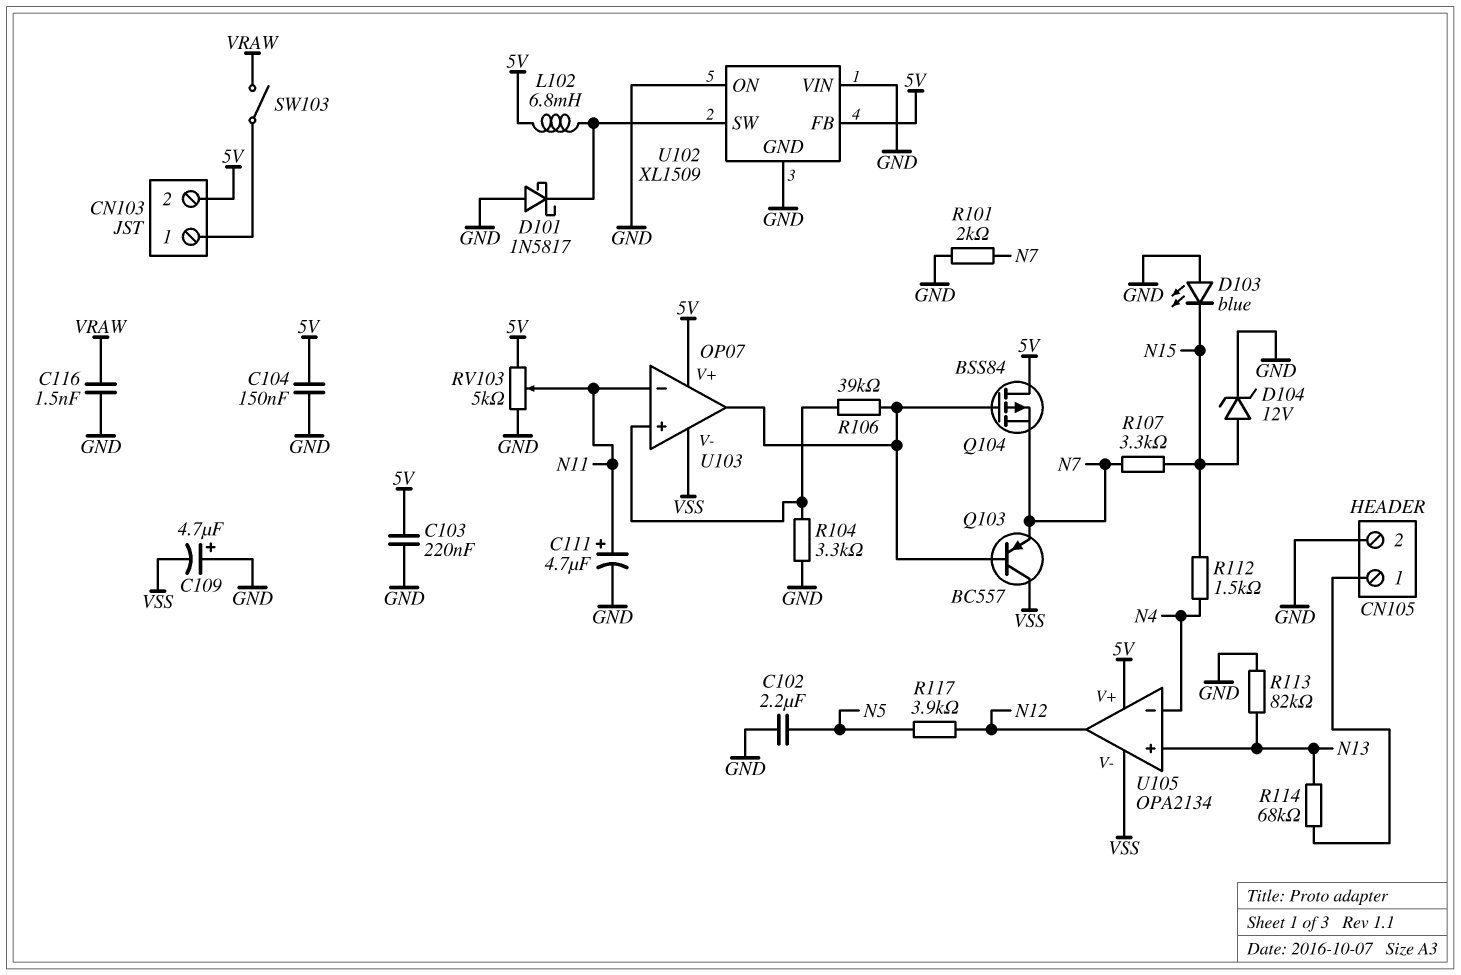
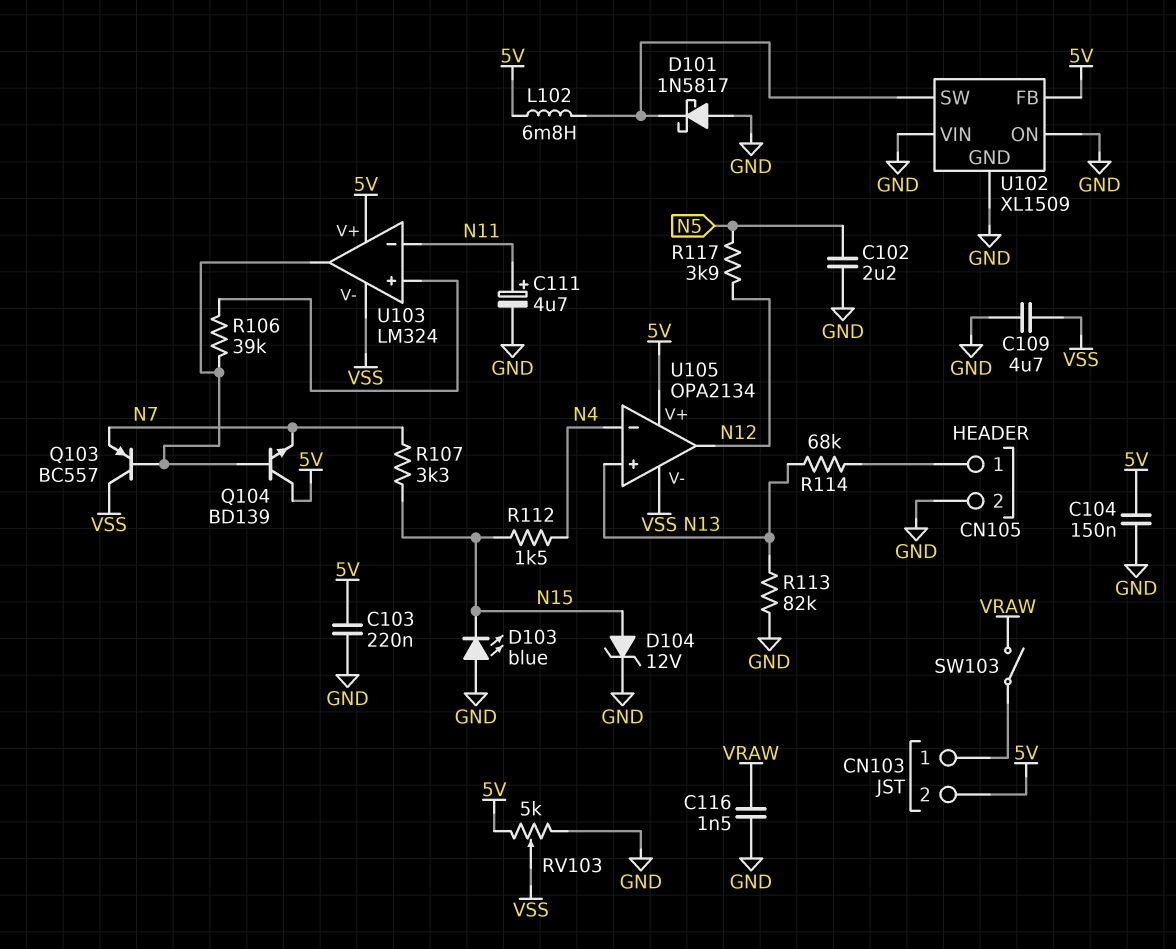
C109: 4.7uF (plus GND, minus VSS) -> 4.7uF (GND, VSS)
Q104: PMOS BSS84 (G U103/out, D 5V, S N7) -> NPN BD139 (B U103/out, C 5V, E N7)
R101: 2k (GND, N7) -> none
R104: 3.3k (GND, U103/in+) -> none
RV103: 5k (5V, GND, wiper N11) -> 5k (5V, GND, wiper VSS)
U103: OP07 -> LM324

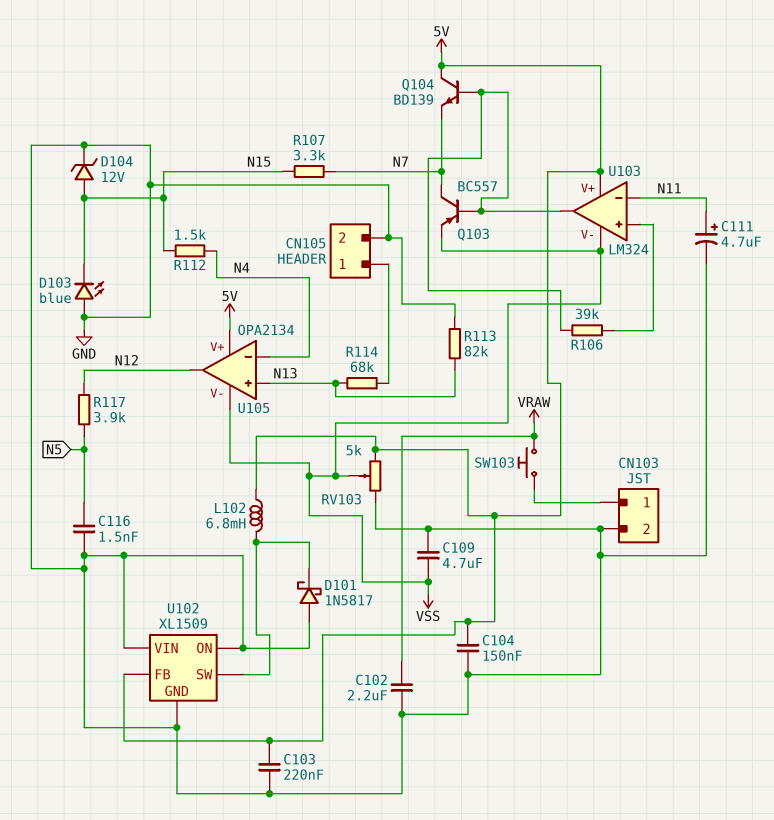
C102: 2.2uF (GND, N5) -> 2.2uF (GND, VRAW)
C116: 1.5nF (GND, VRAW) -> 1.5nF (GND, N5)
CN103 pin 2: 5V -> GND
Q103: PNP BC557 (B U103/out, C VSS, E N7) -> PNP BC557 (B U103/out, C N7, E VSS)
SW103: switch (CN103/1, VRAW) -> button (CN103/1, VRAW)

